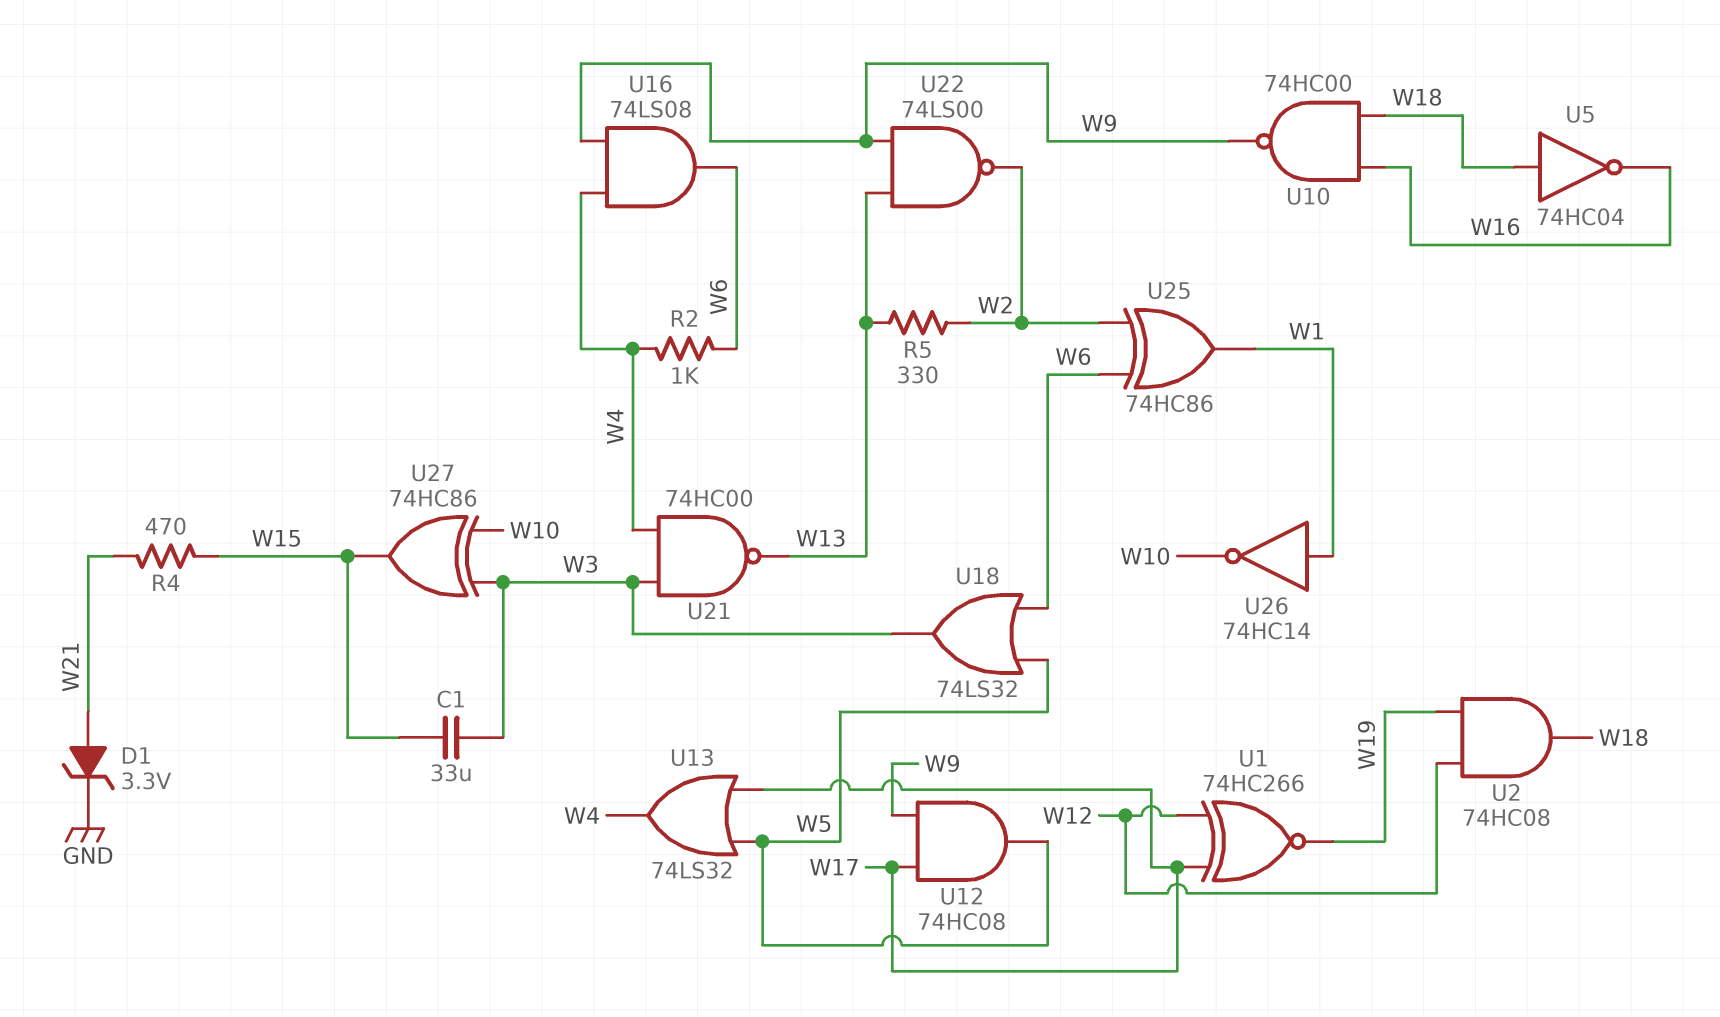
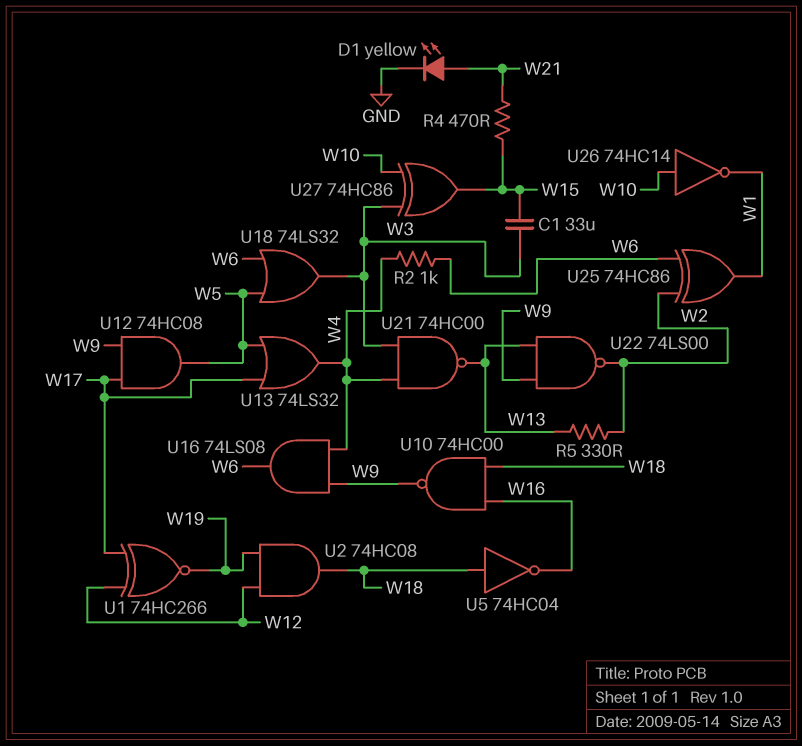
D1: zener 3.3V (A W21, K GND) -> LED yellow (A W21, K GND)
U26: NOT 74HC14 (in W1, out W10) -> NOT 74HC14 (in W10, out W1)

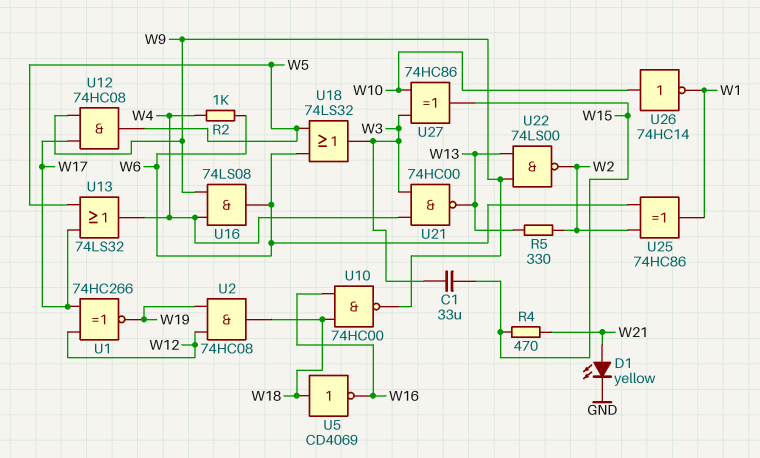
U5: NOT 74HC04 (in W18, out W16) -> NOT CD4069 (in W18, out W16)

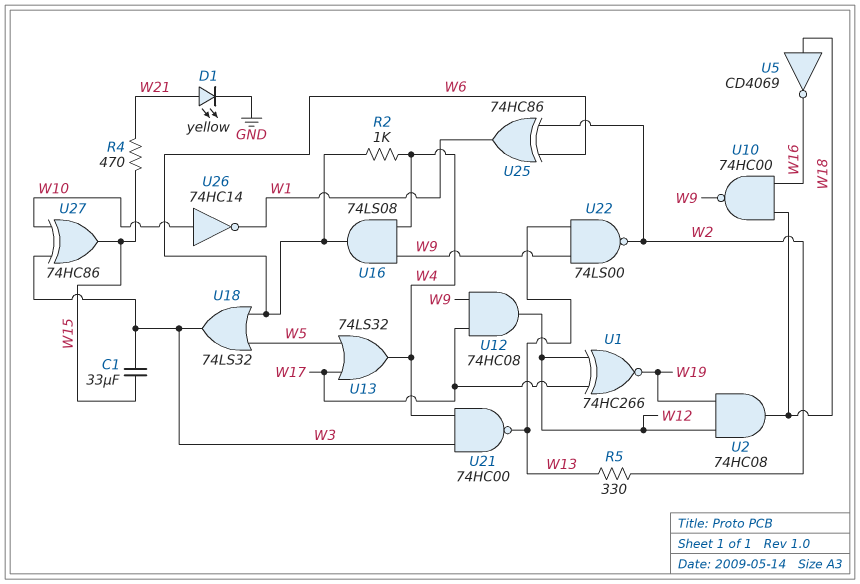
U12: AND 74HC08 (in W9, in W17, out W5) -> AND 74HC08 (in W9, in W17, out W12)

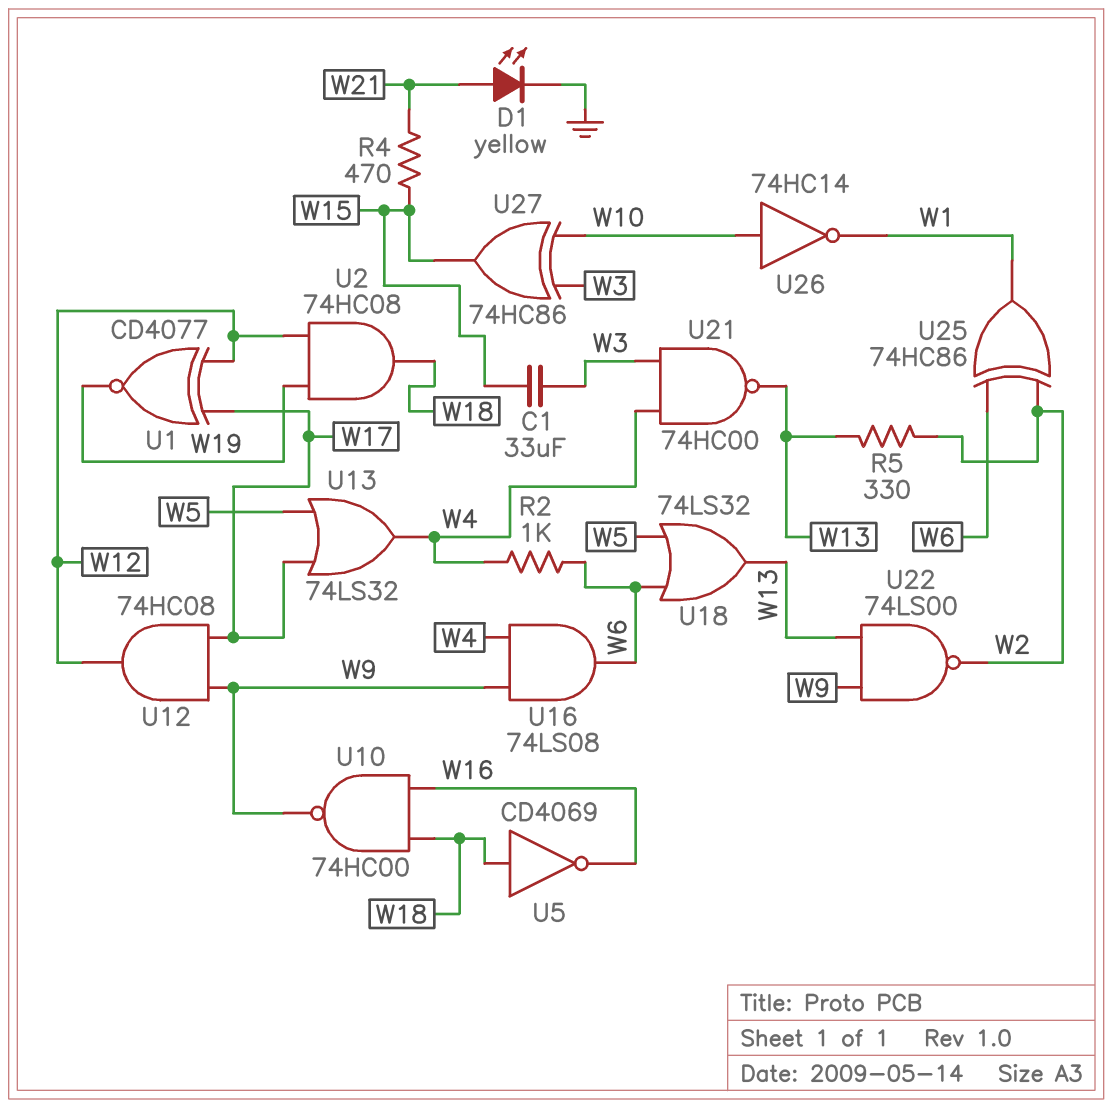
U1: XNOR 74HC266 (in W12, in W17, out W19) -> XNOR CD4077 (in W12, in W17, out W19)
U18: OR 74LS32 (in W5, in W6, out W3) -> OR 74LS32 (in W5, in W6, out W13)

